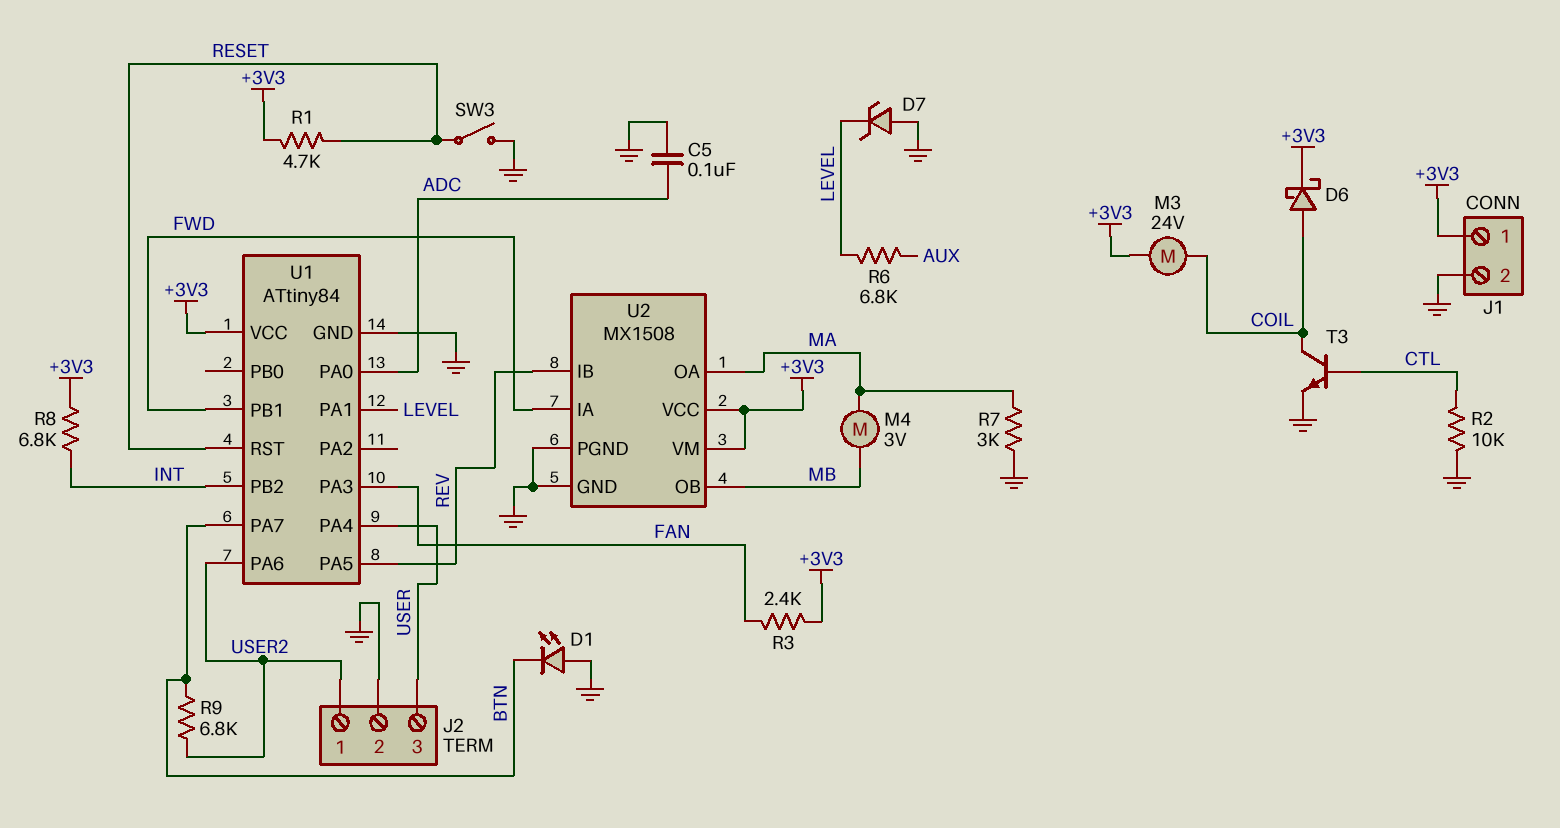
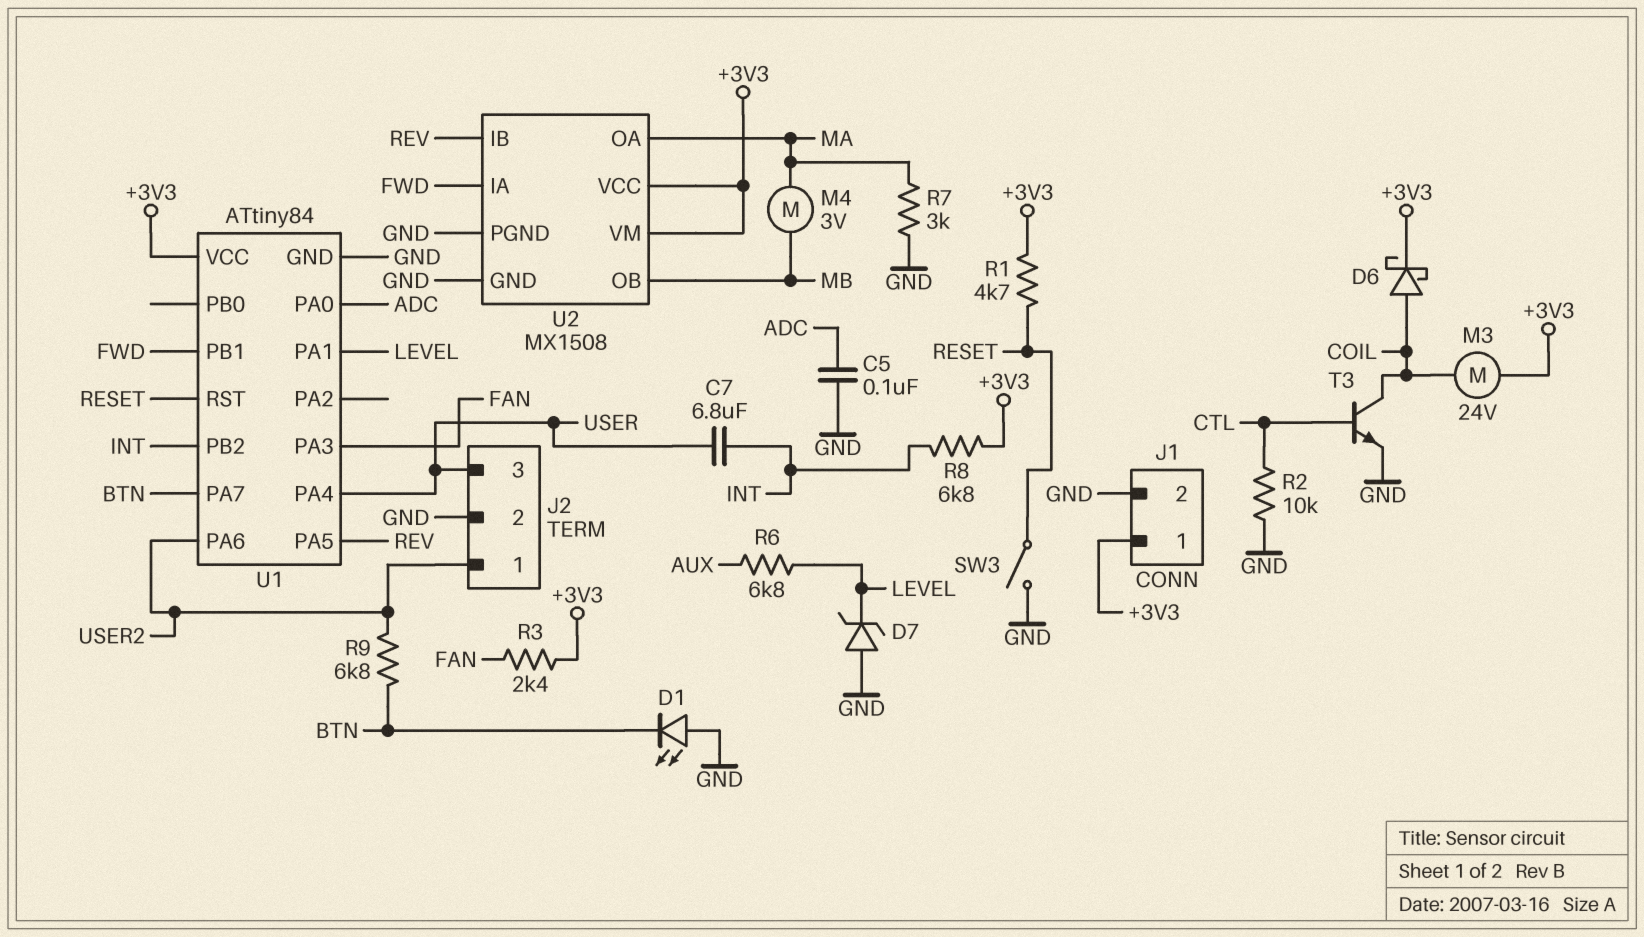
C7: none -> 6.8uF (INT, USER)

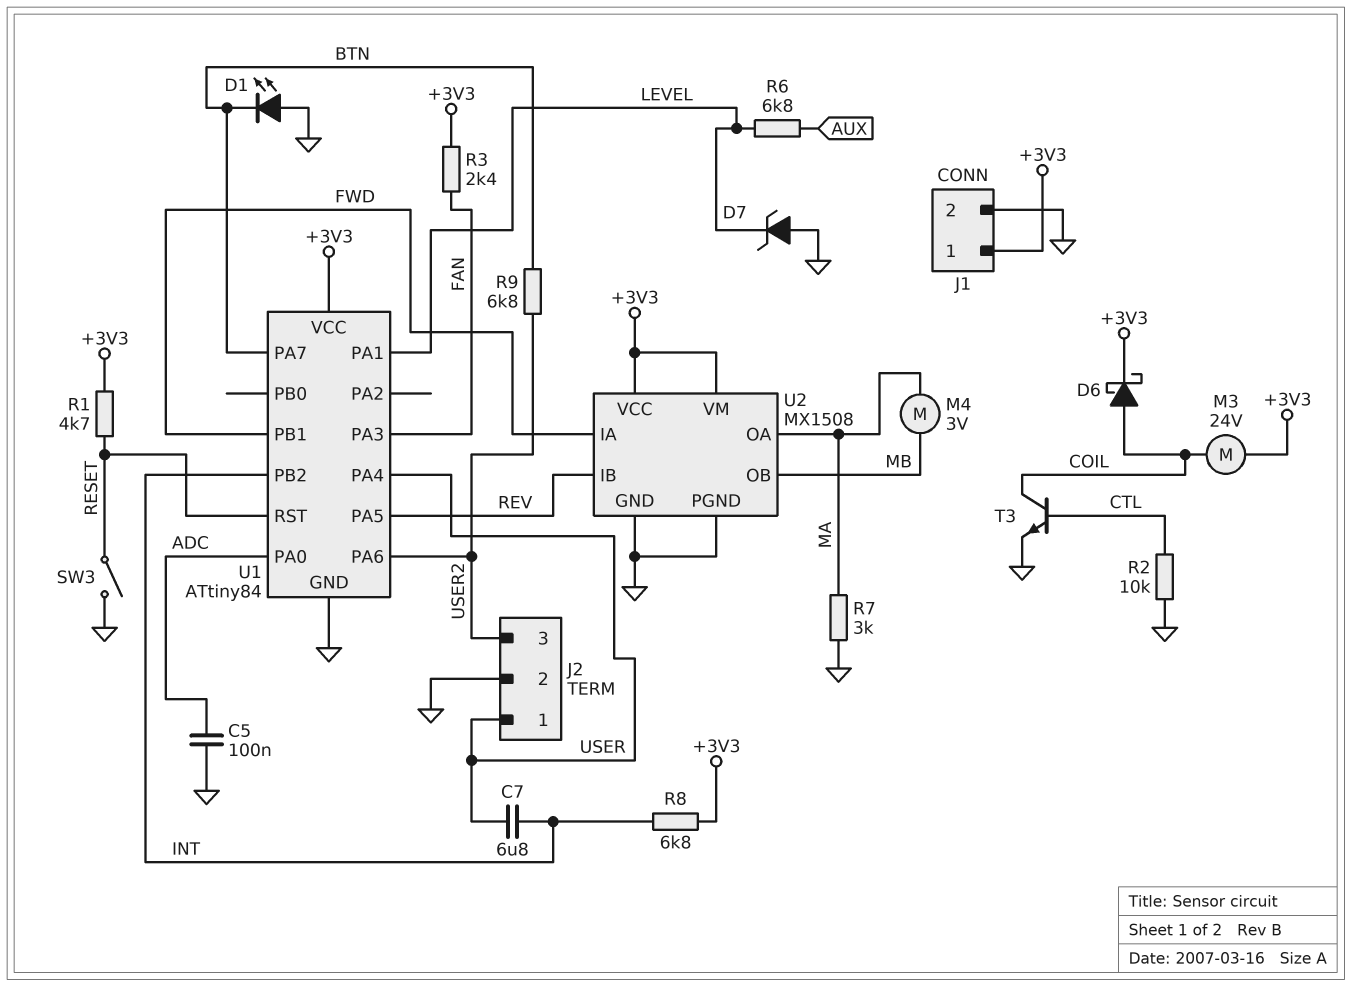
J2 pin 1: USER2 -> USER
J2 pin 3: USER -> USER2

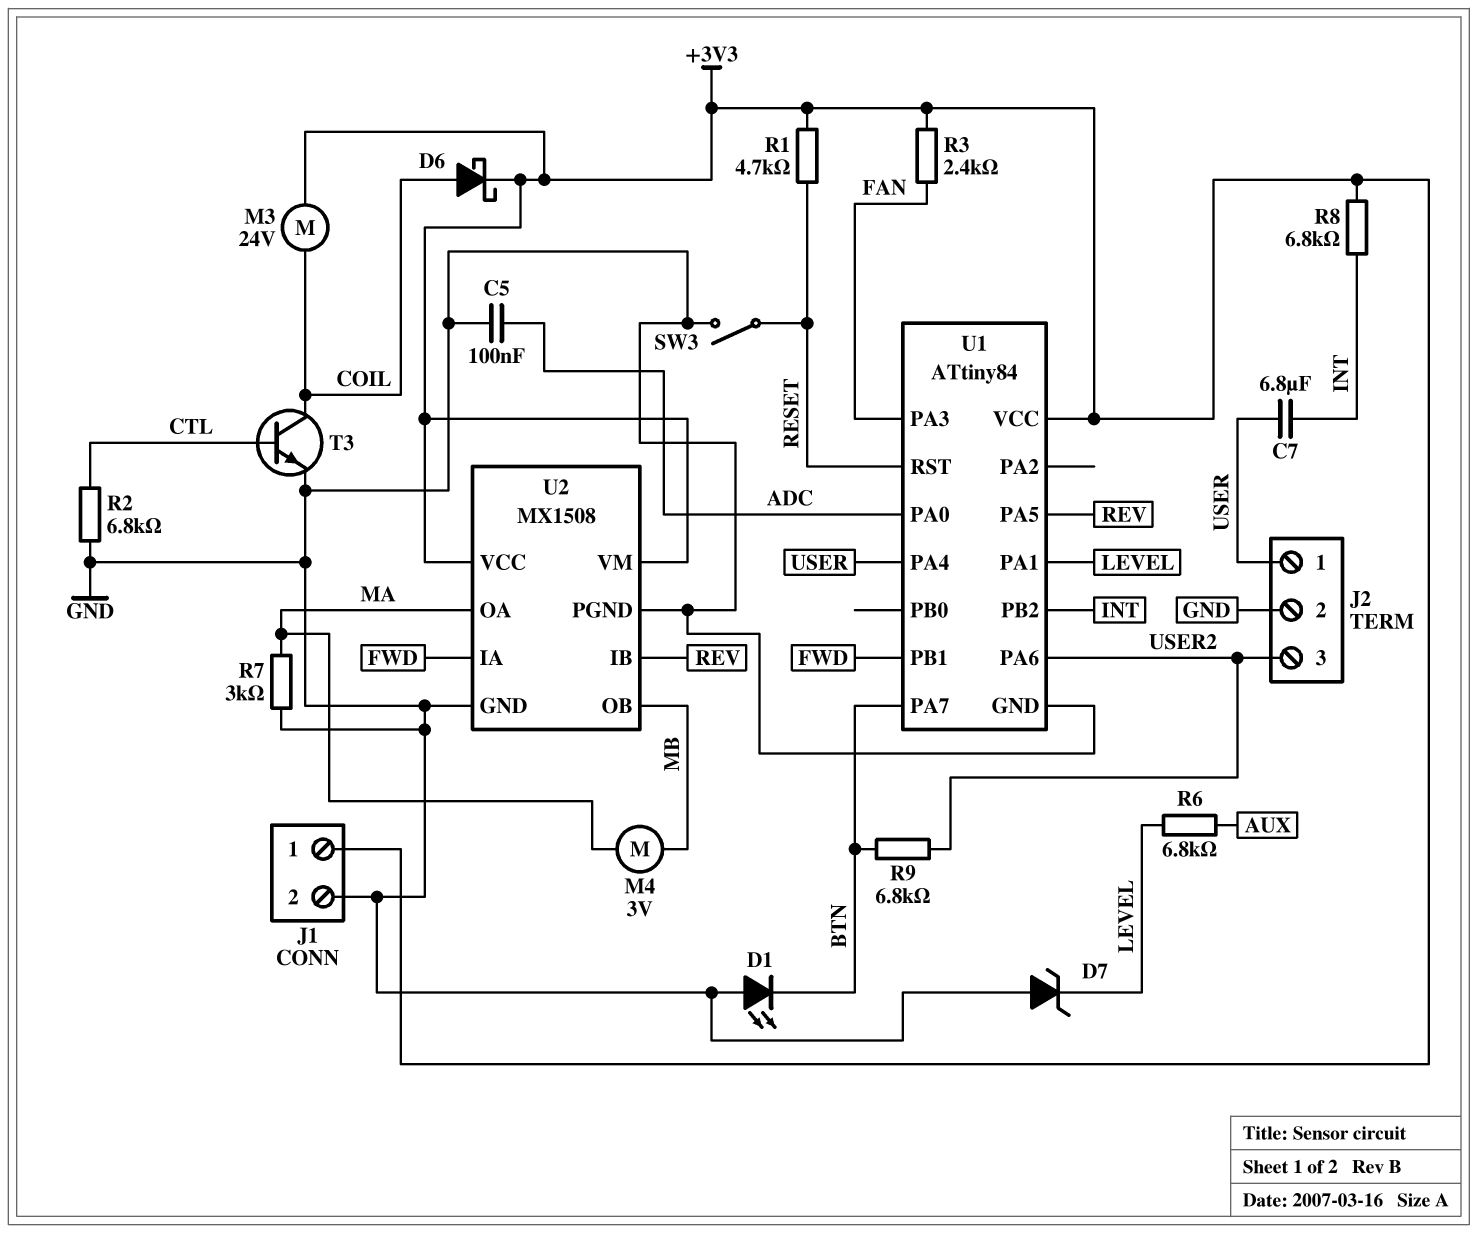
R2: 10k (CTL, GND) -> 6.8k (CTL, GND)

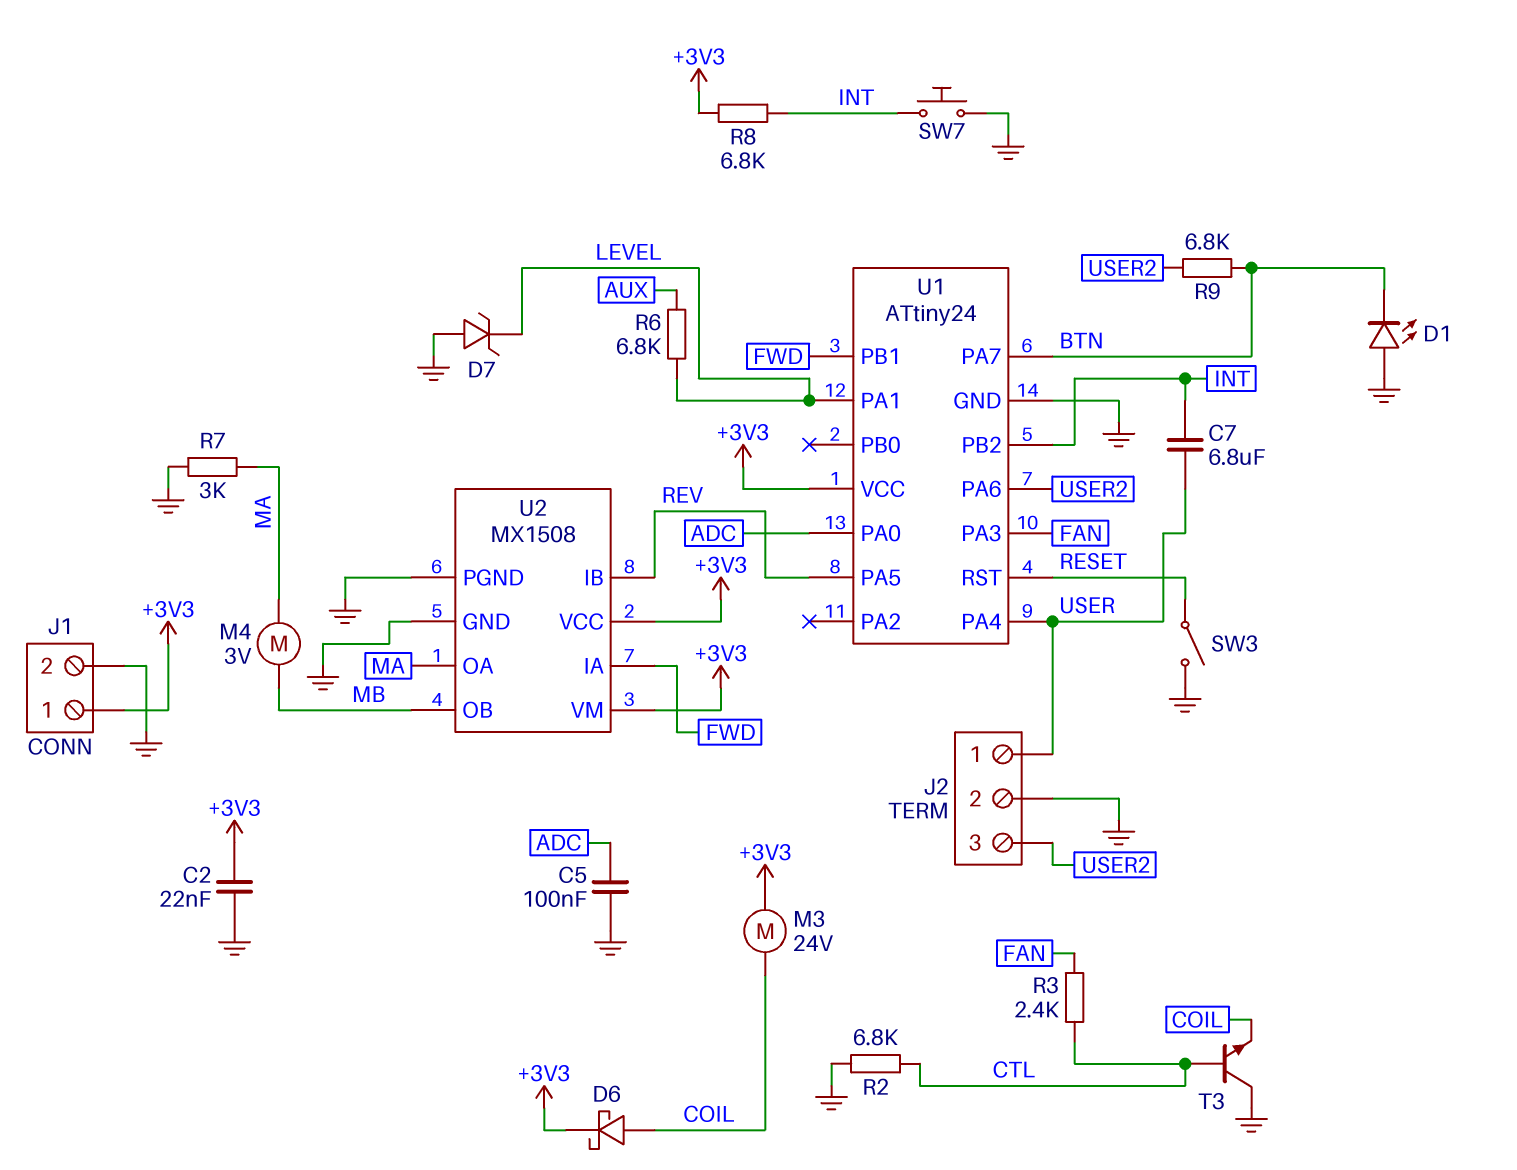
C2: none -> 22nF (+3V3, GND)
R1: 4.7k (+3V3, RESET) -> none
R3: 2.4k (+3V3, FAN) -> 2.4k (CTL, FAN)
SW7: none -> button (GND, INT)
T3: NPN (B CTL, C COIL, E GND) -> NPN (B CTL, C GND, E COIL)
U1: ATtiny84 -> ATtiny24

